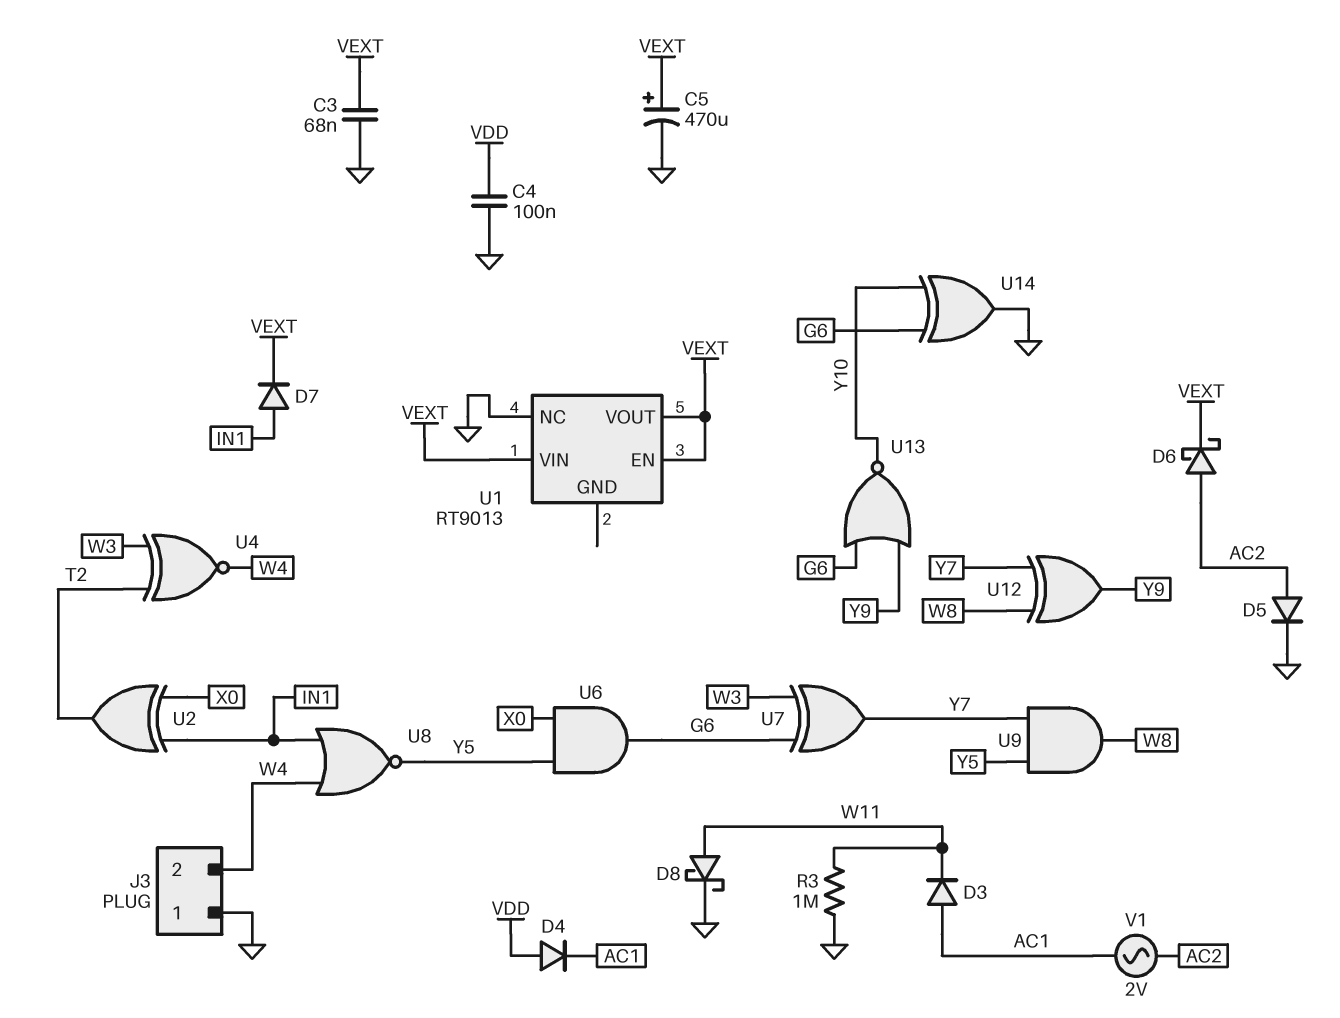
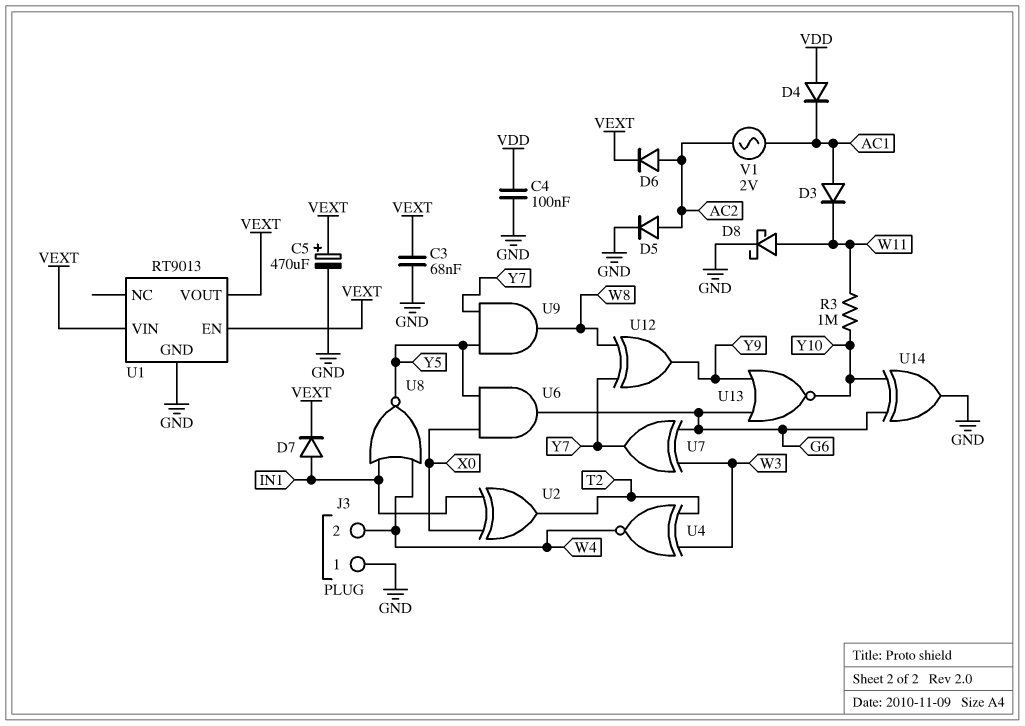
D6: schottky (A AC2, K VEXT) -> diode (A AC2, K VEXT)
R3: 1M (GND, W11) -> 1M (W11, Y10)
U1 pin GND: none -> GND
U1 pin NC: GND -> none

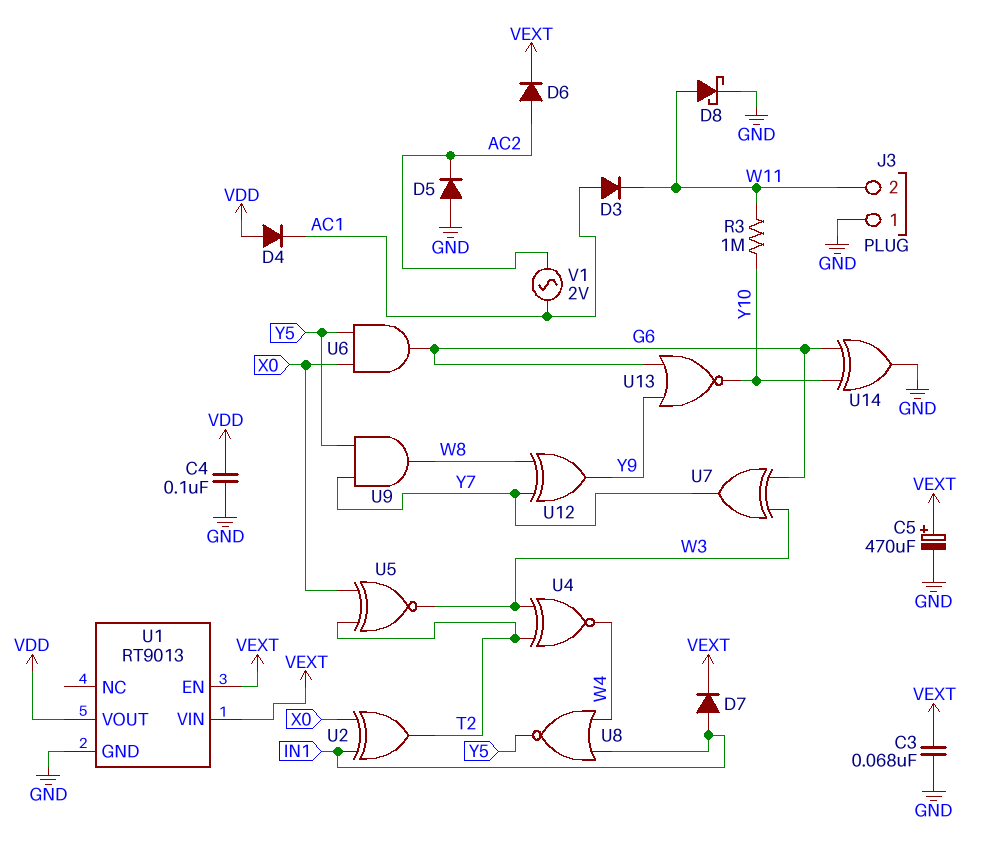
D5: diode (A AC2, K GND) -> diode (A GND, K AC2)
J3 pin 2: W4 -> W11
U1 pin VOUT: VEXT -> VDD
U5: none -> XNOR (in T2, in X0, out W3)

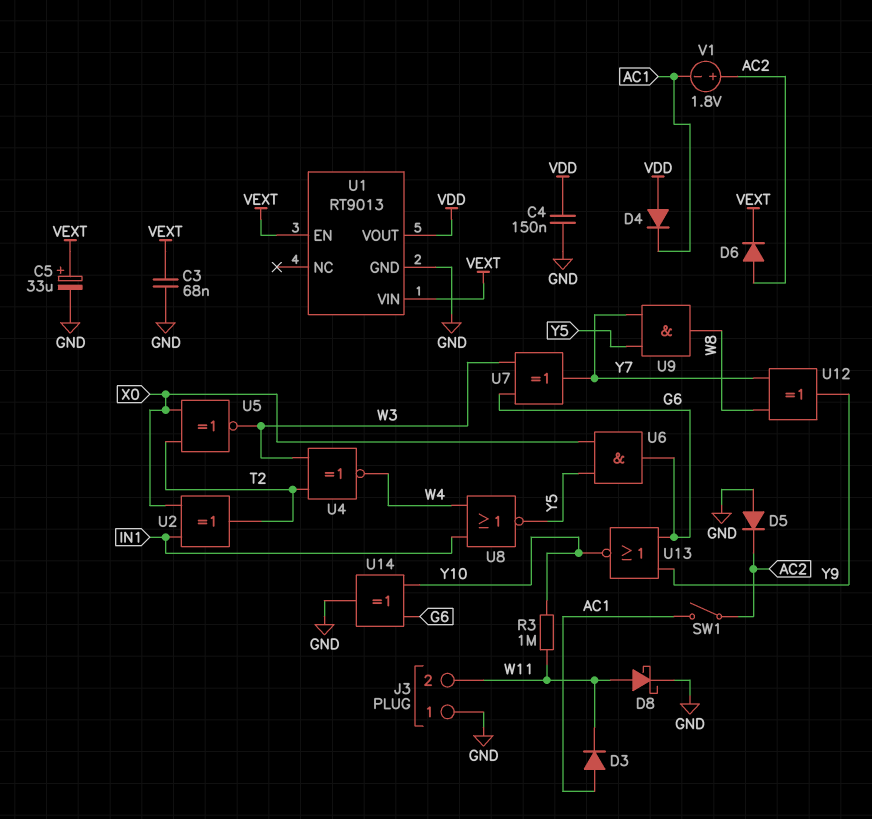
C4: 100nF (GND, VDD) -> 150nF (GND, VDD)
C5: 470uF (plus VEXT, minus GND) -> 33uF (plus VEXT, minus GND)
D7: diode (A IN1, K VEXT) -> none
SW1: none -> switch (AC1, AC2)
V1: AC 2V (AC1, AC2) -> 1.8V (plus AC2, minus AC1)

